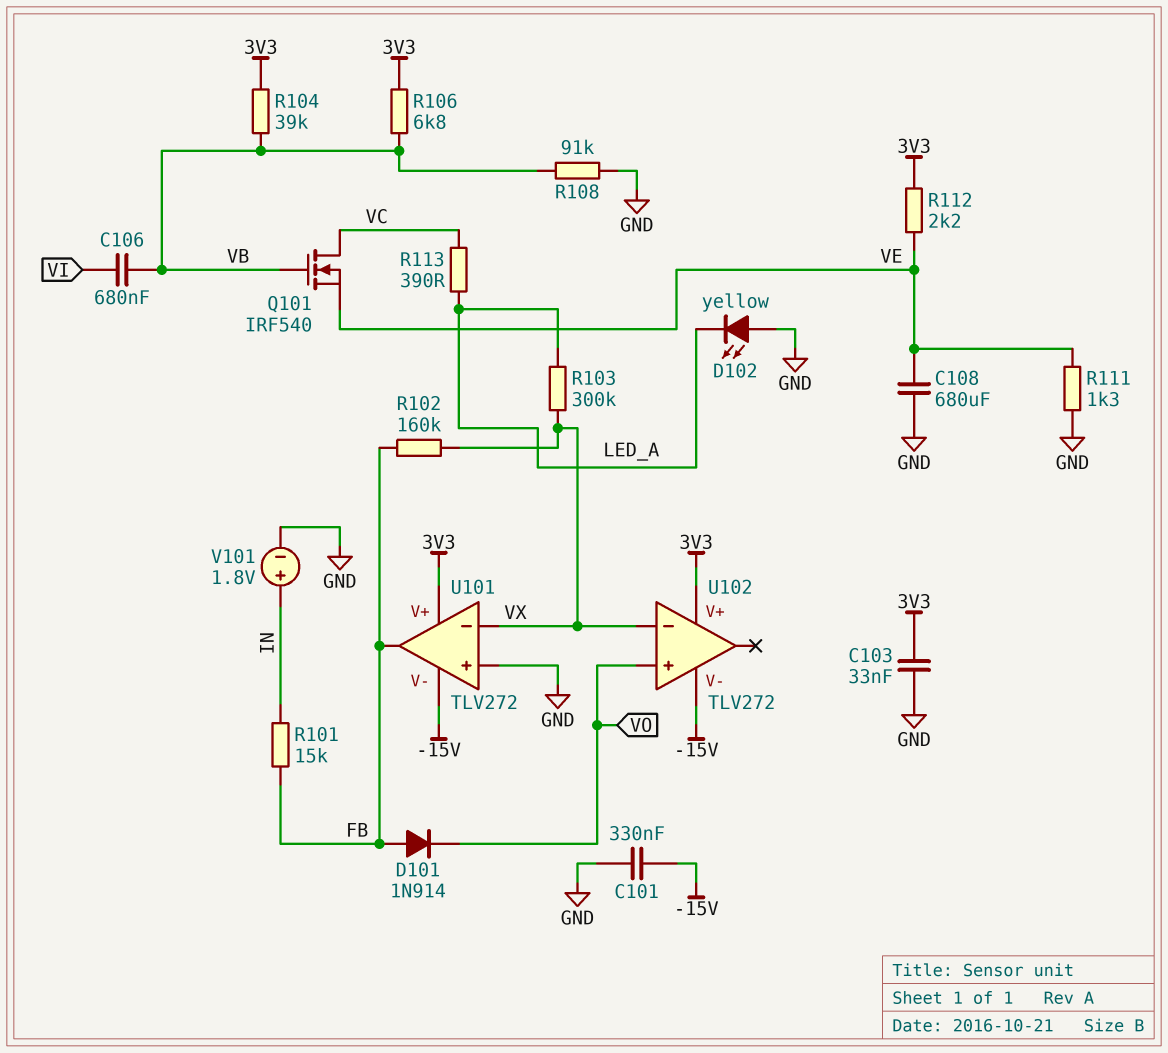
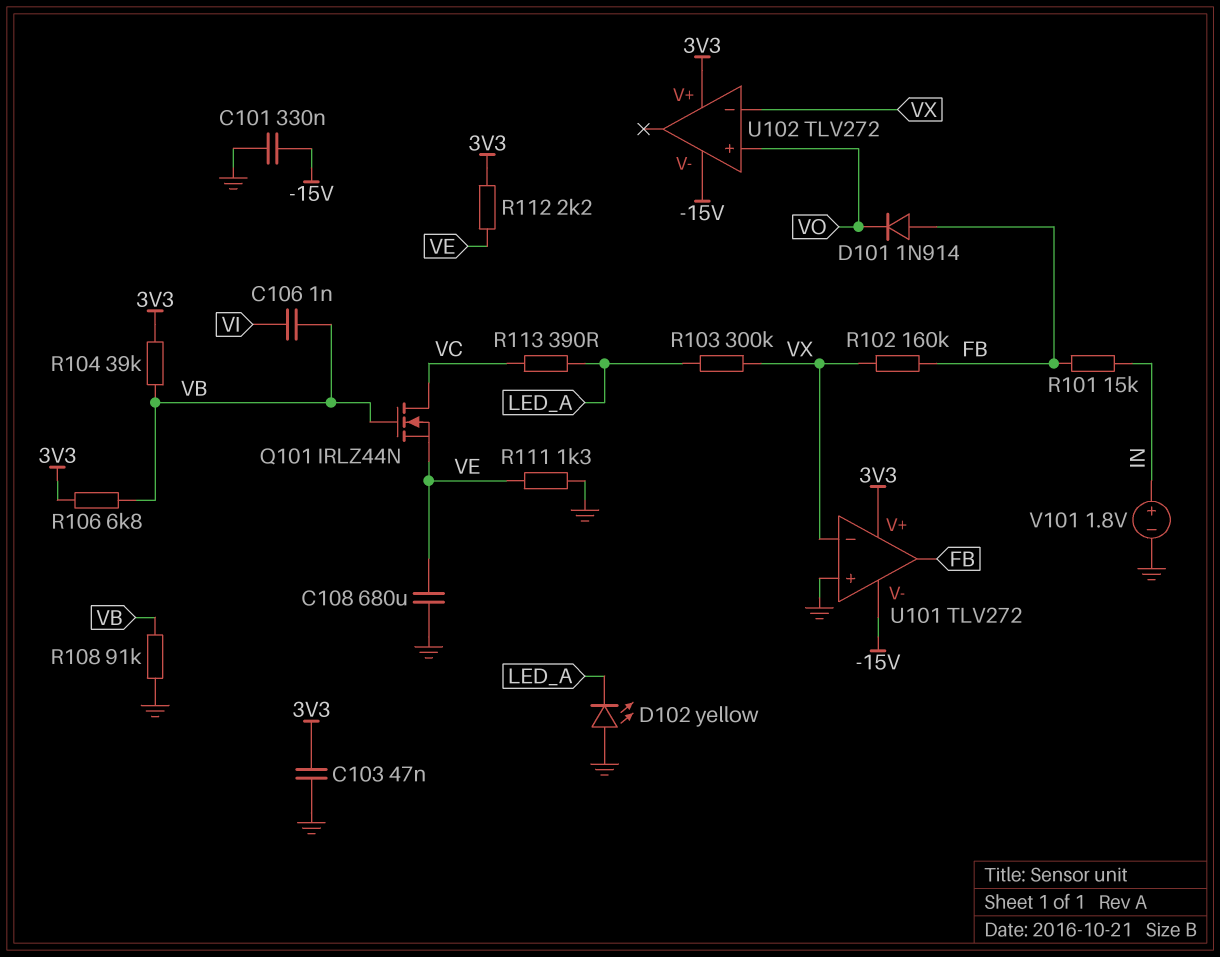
C103: 33nF (3V3, GND) -> 47nF (3V3, GND)
C106: 680nF (VB, VI) -> 1nF (VB, VI)
Q101: NMOS IRF540 (G VB, D VC, S VE) -> NMOS IRLZ44N (G VB, D VC, S VE)

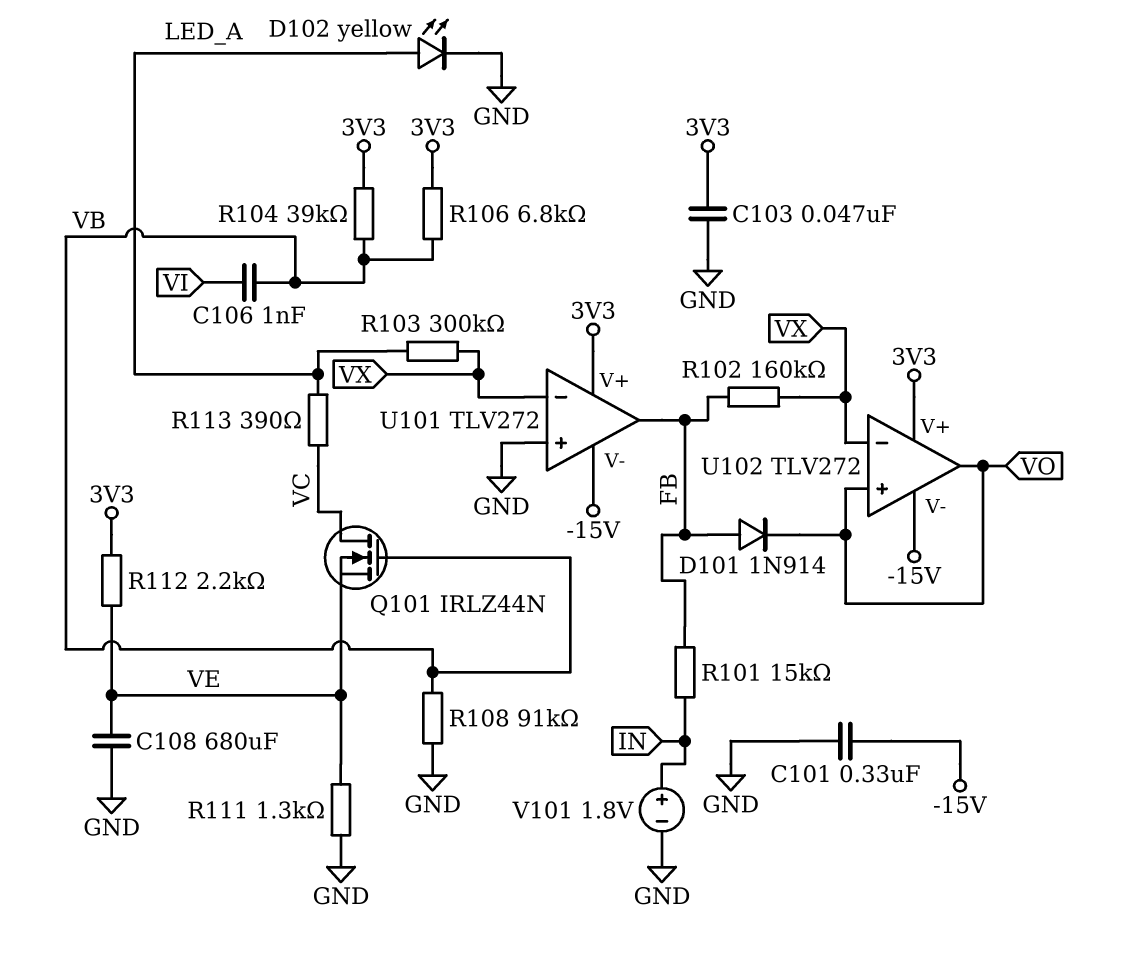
D102: LED yellow (A GND, K LED_A) -> LED yellow (A LED_A, K GND)
U102 pin out: none -> VO

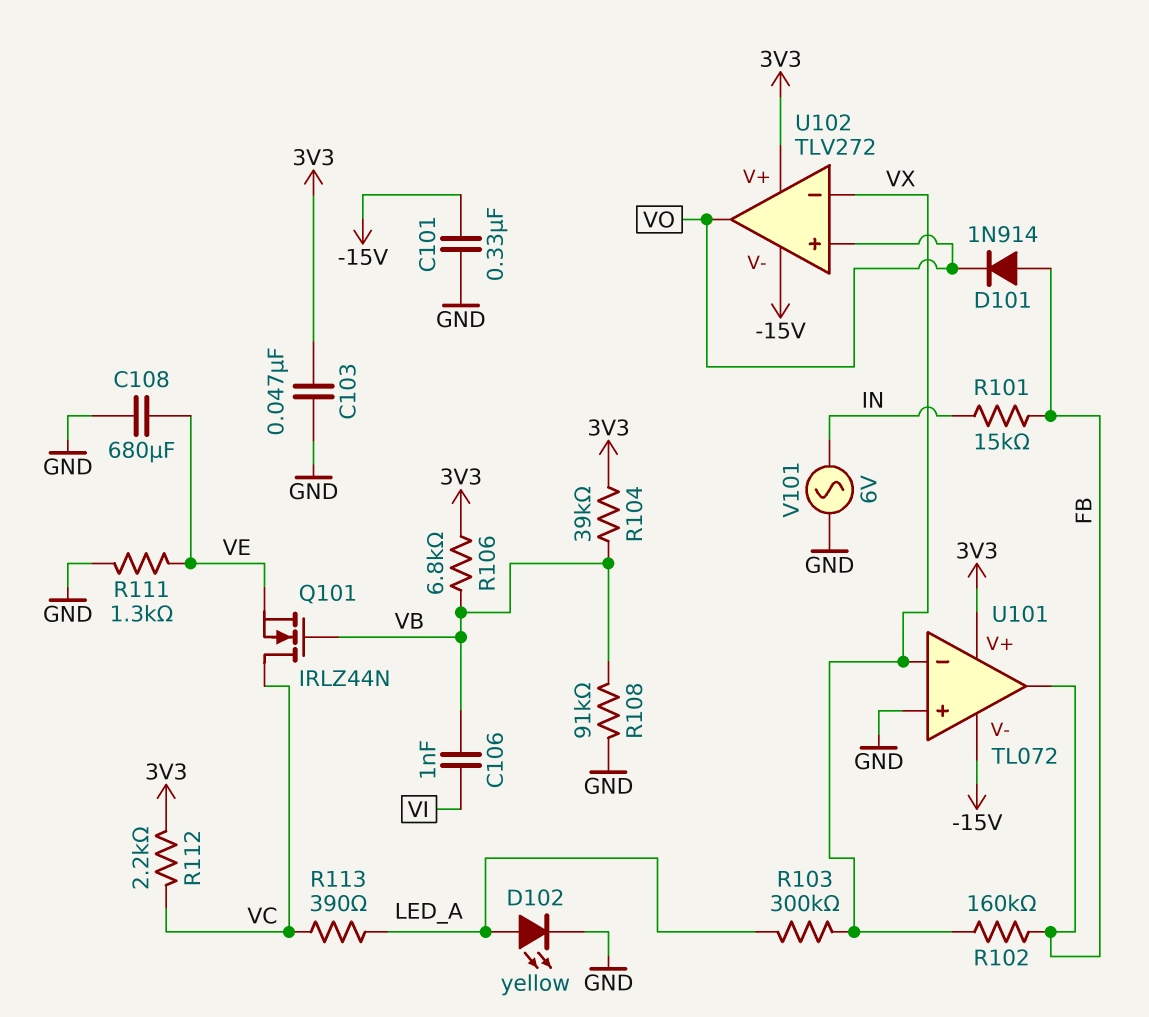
R112: 2.2k (3V3, VE) -> 2.2k (3V3, VC)
U101: TLV272 -> TL072
V101: 1.8V (plus IN, minus GND) -> AC 6V (GND, IN)

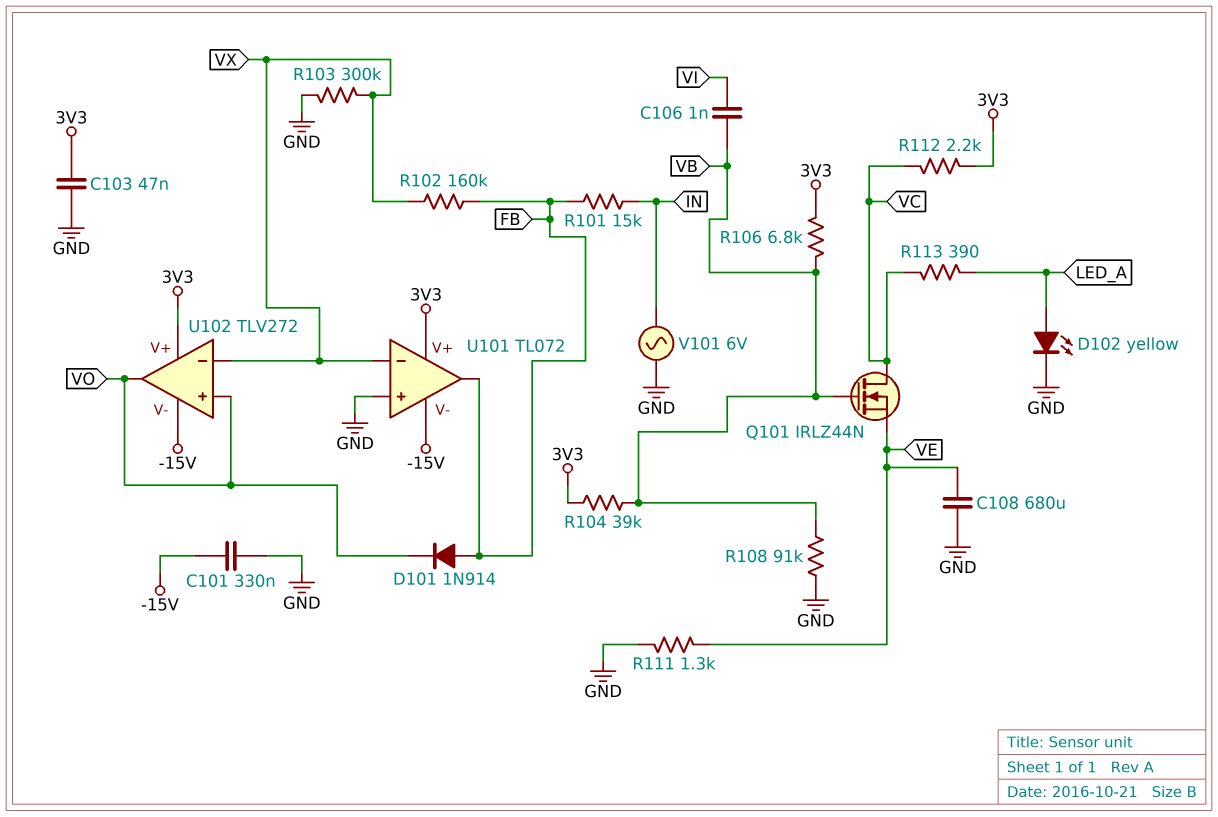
R103: 300k (LED_A, VX) -> 300k (GND, VX)

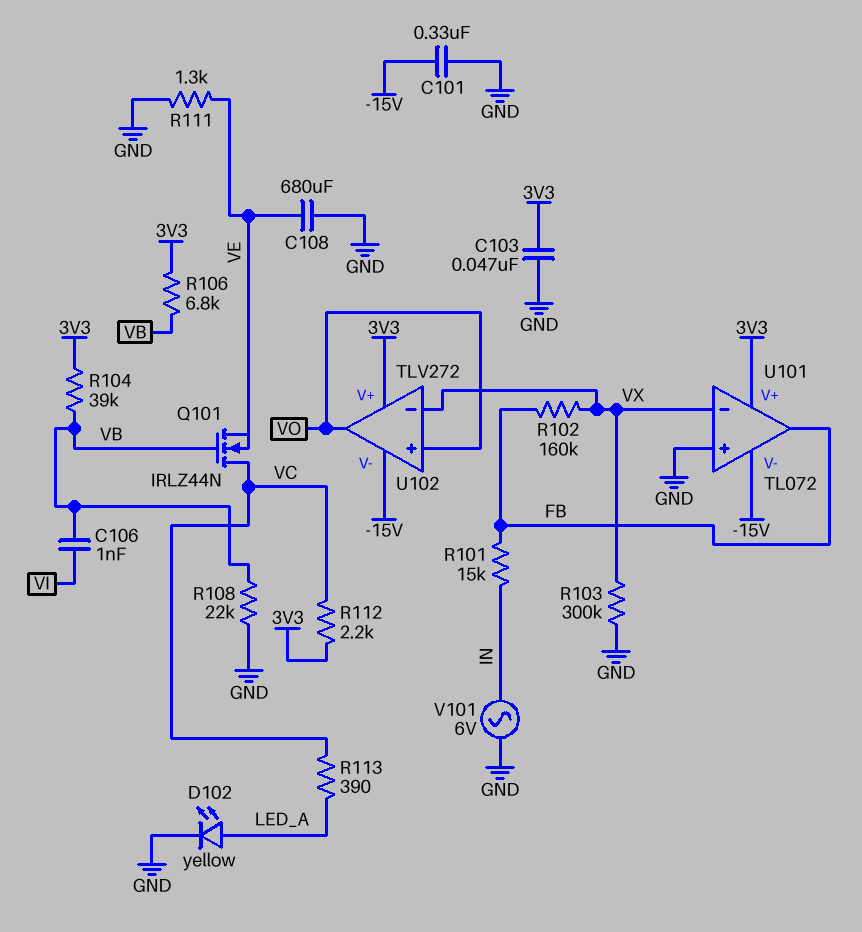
D101: diode 1N914 (A FB, K VO) -> none
R108: 91k (GND, VB) -> 22k (GND, VB)

